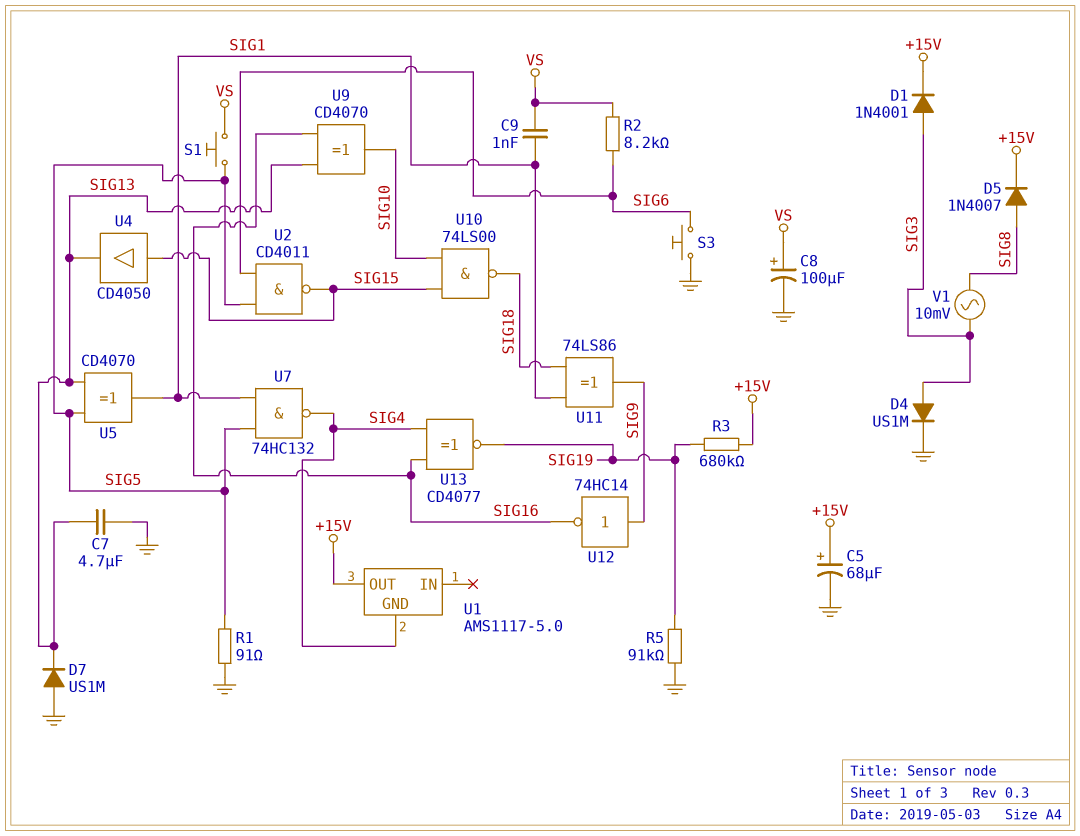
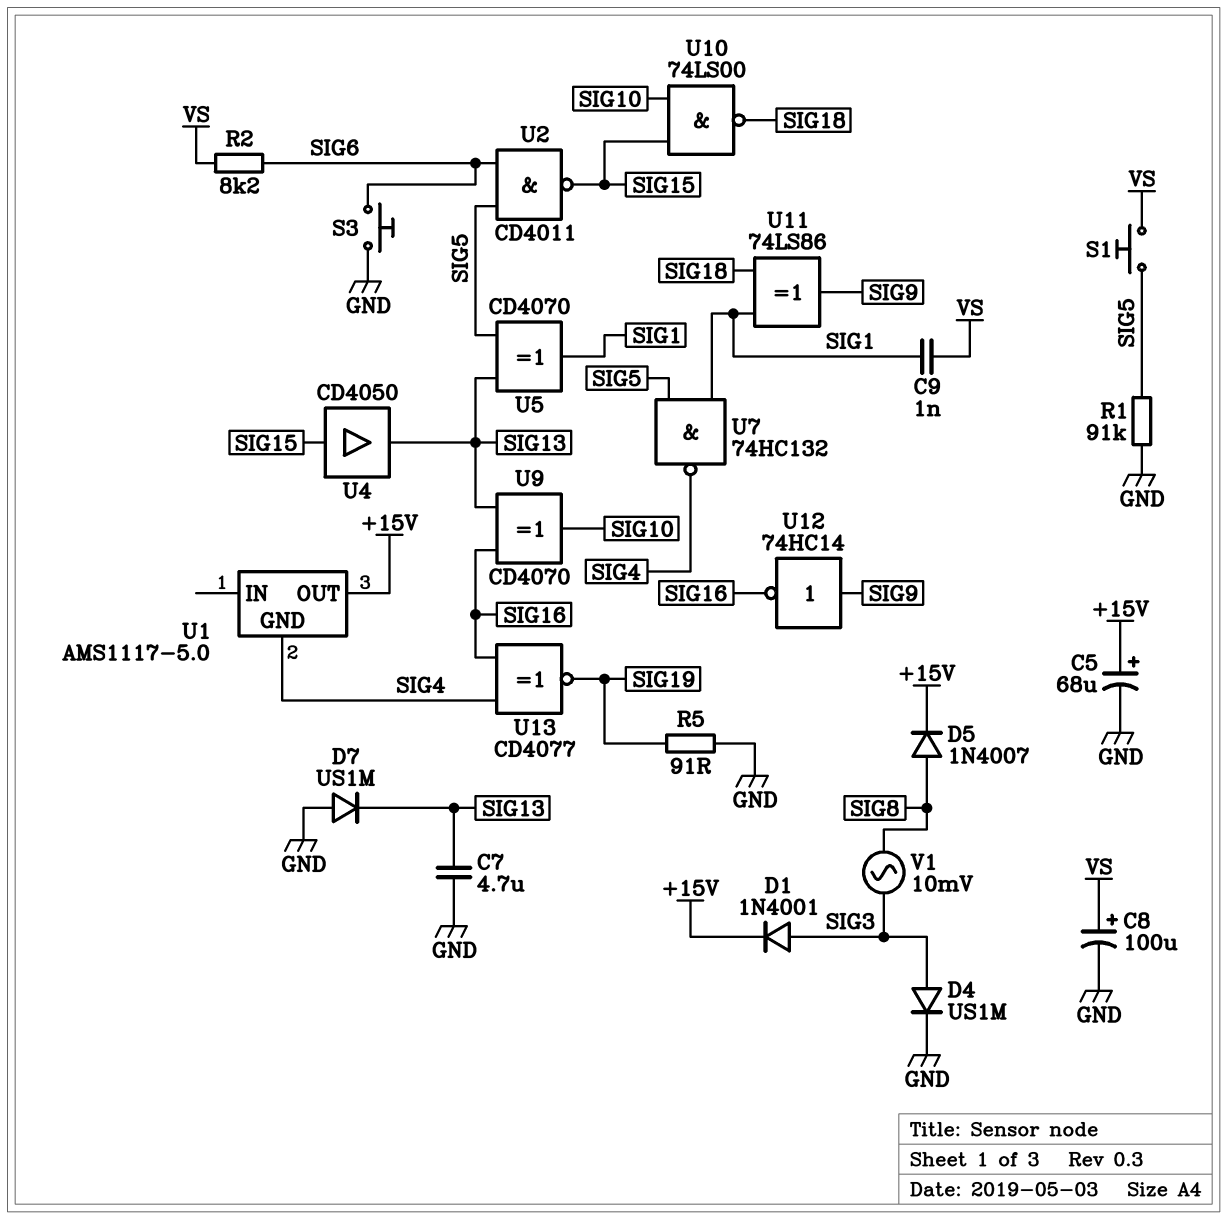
R1: 91 (GND, SIG5) -> 91k (GND, SIG5)
R3: 680k (+15V, SIG19) -> none
R5: 91k (GND, SIG19) -> 91 (GND, SIG19)

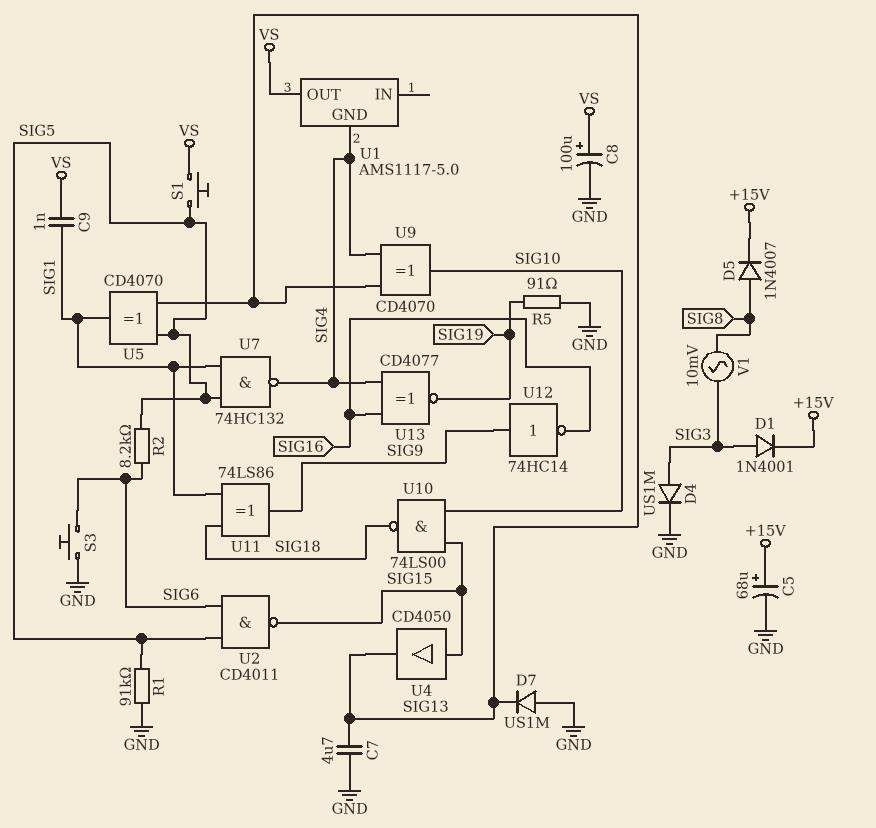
R2: 8.2k (SIG6, VS) -> 8.2k (SIG5, SIG6)
U1 pin OUT: +15V -> VS
U9: XOR CD4070 (in SIG13, in SIG16, out SIG10) -> XOR CD4070 (in SIG4, in SIG13, out SIG10)

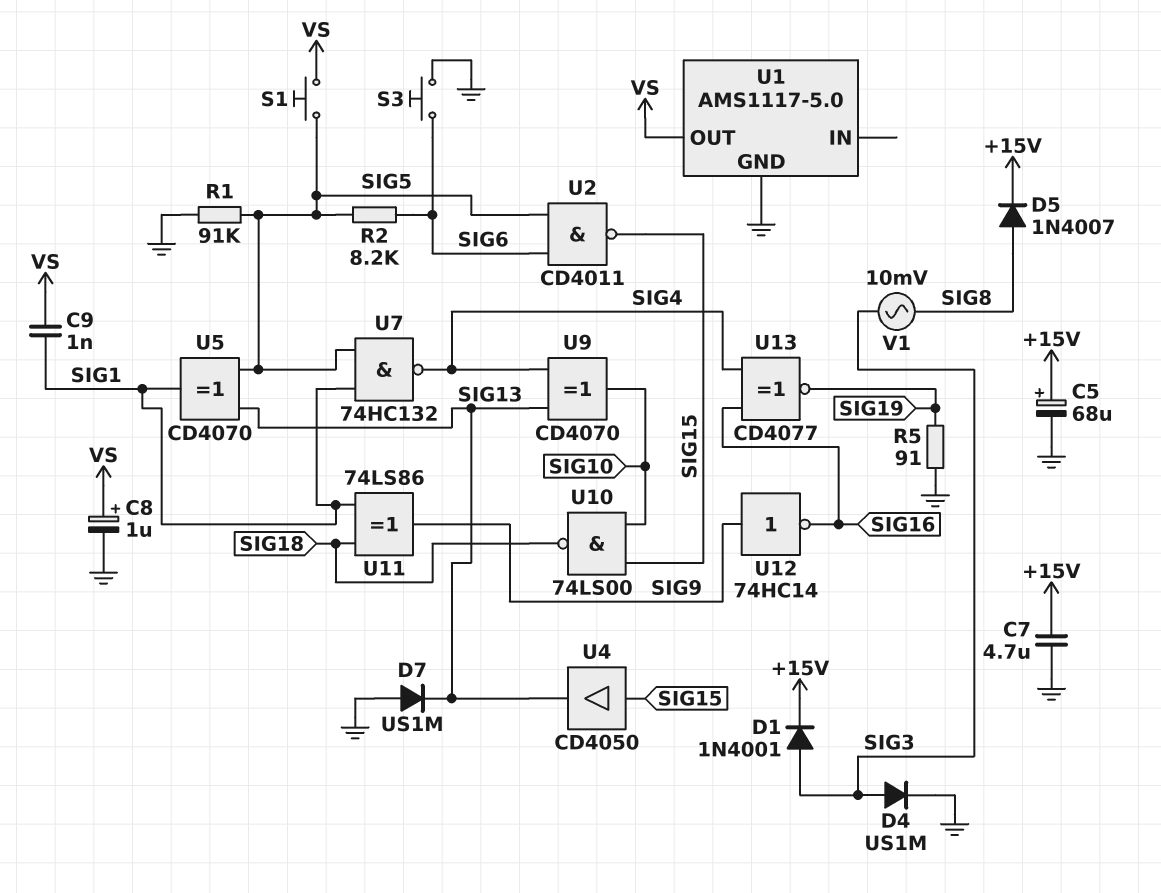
C7: 4.7uF (GND, SIG13) -> 4.7uF (+15V, GND)
C8: 100uF (plus VS, minus GND) -> 1uF (plus VS, minus GND)
U1 pin GND: SIG4 -> GND

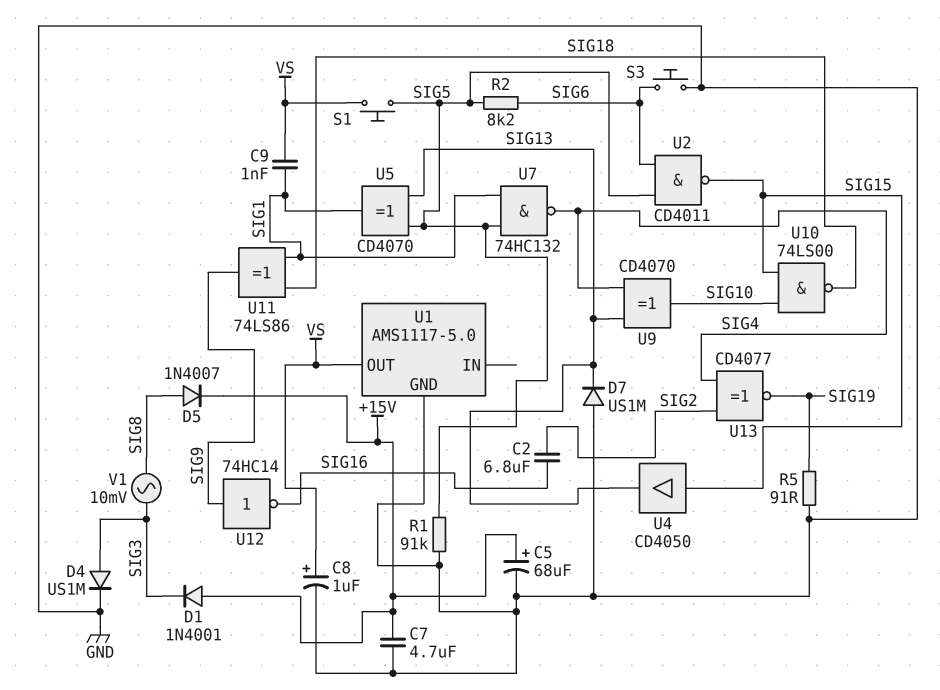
C2: none -> 6.8uF (SIG2, SIG16)
D1: diode 1N4001 (A SIG3, K +15V) -> diode 1N4001 (A +15V, K SIG3)
U13: XNOR CD4077 (in SIG4, in SIG16, out SIG19) -> XNOR CD4077 (in SIG2, in SIG4, out SIG19)

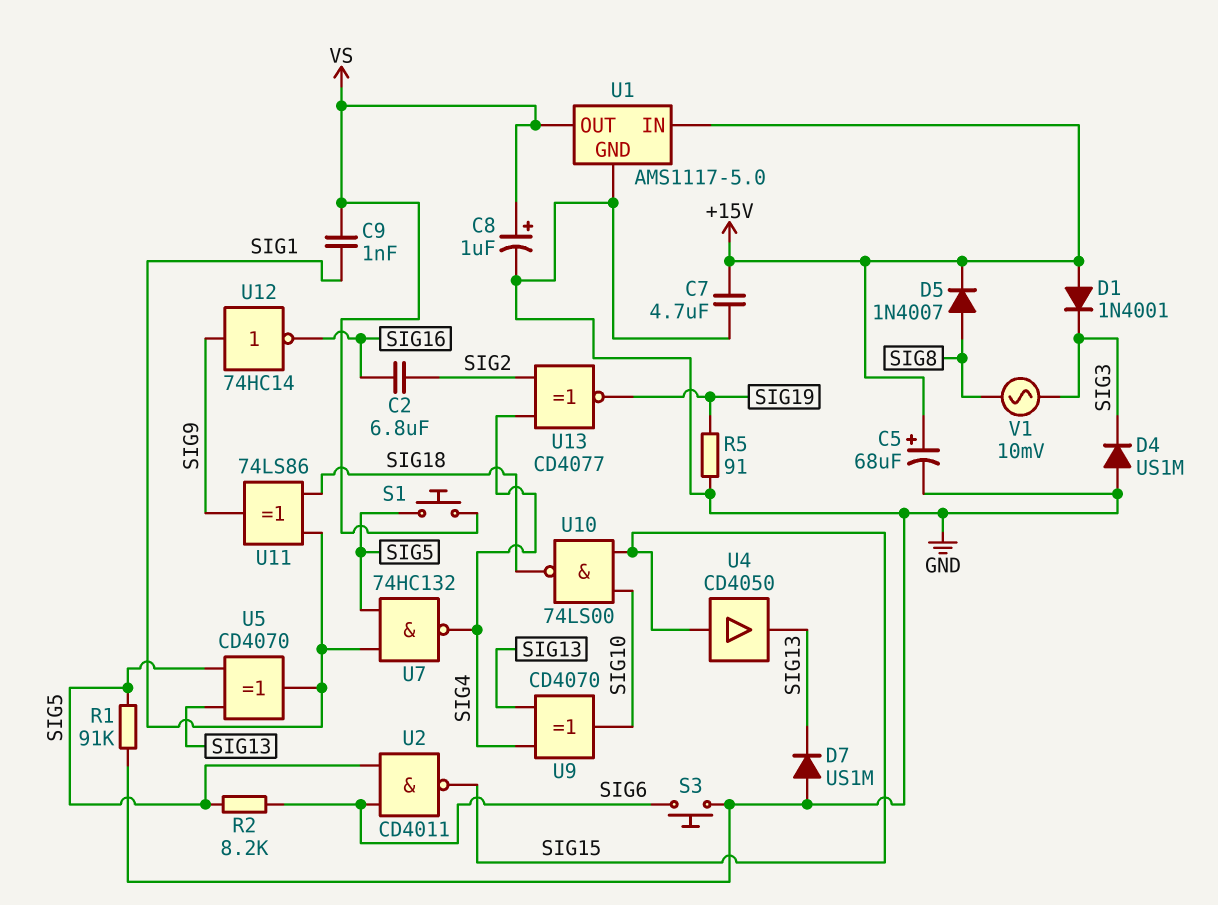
D4: diode US1M (A SIG3, K GND) -> diode US1M (A GND, K SIG3)
U1 pin IN: none -> +15V

